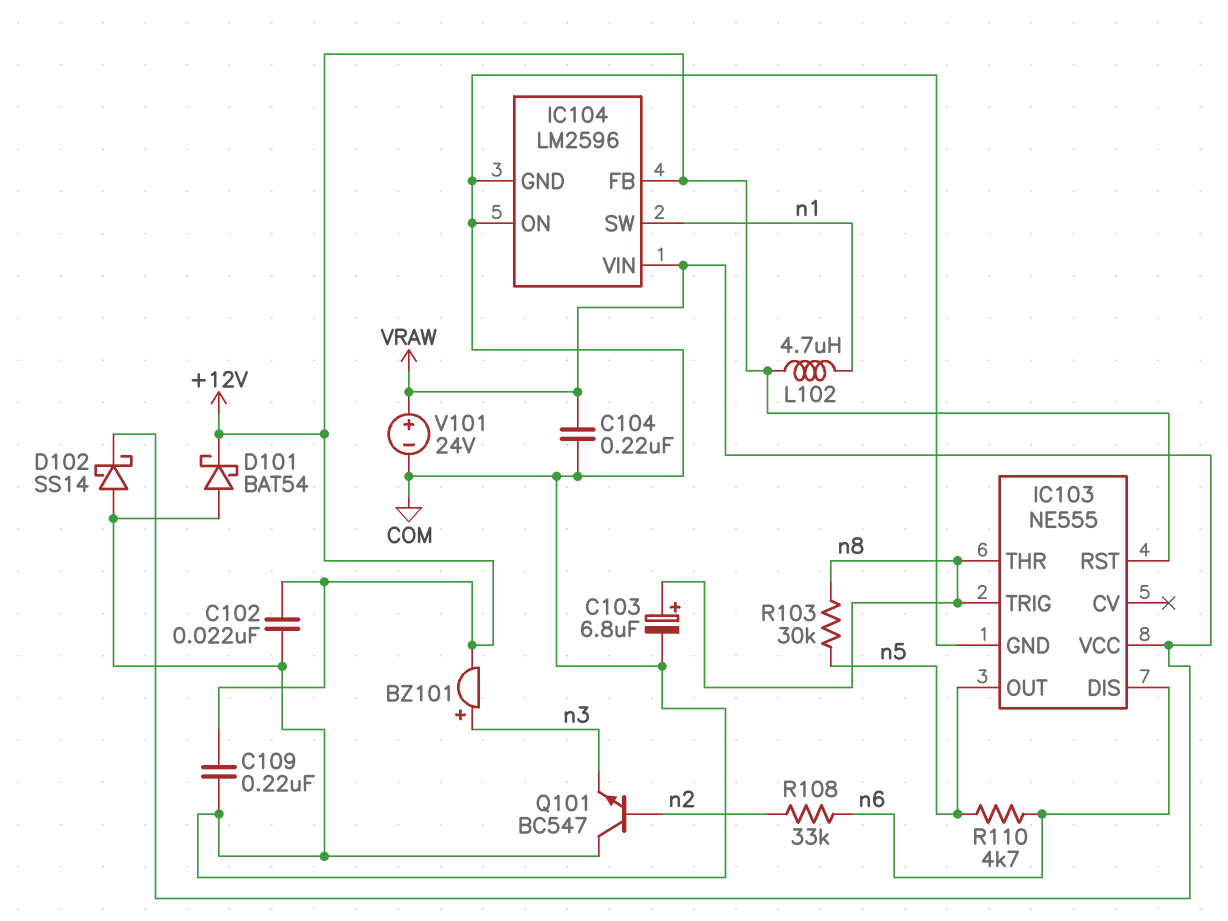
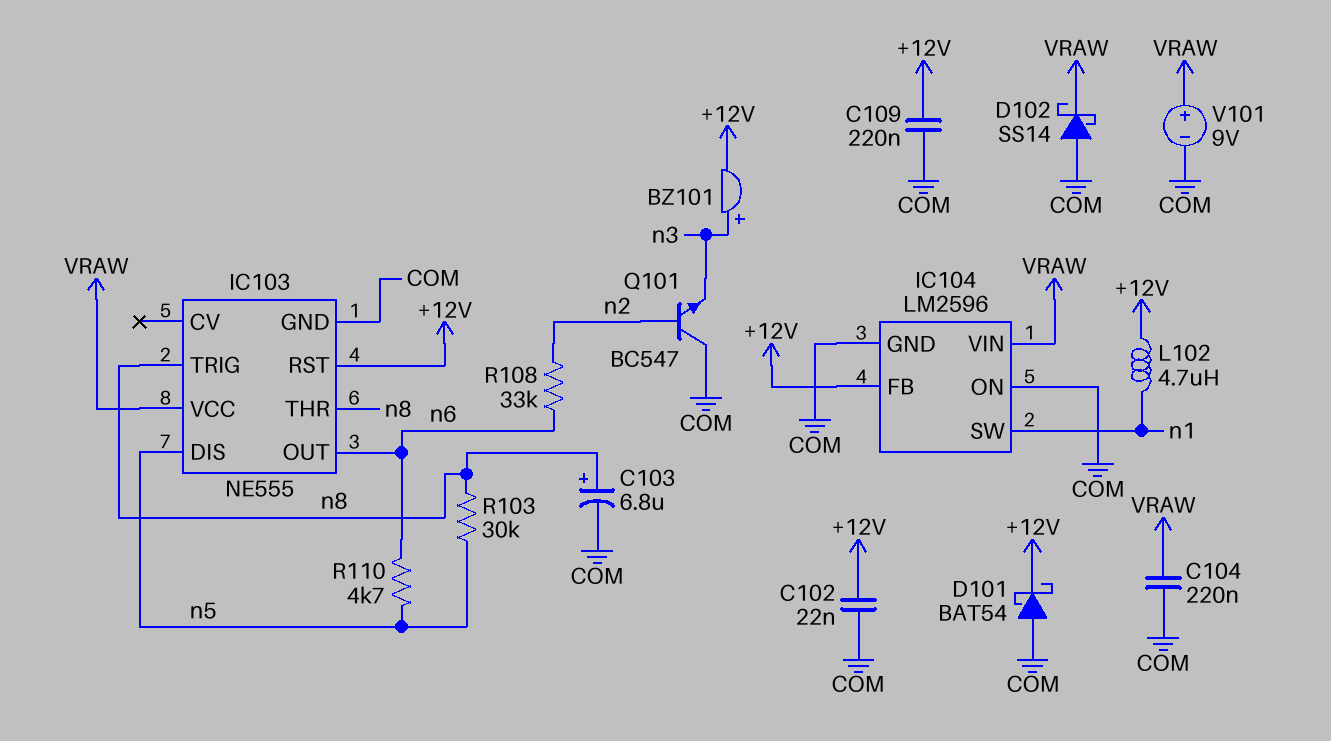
IC103 pin DIS: n6 -> n5
IC103 pin OUT: n5 -> n6
V101: 24V (plus VRAW, minus COM) -> 9V (plus VRAW, minus COM)

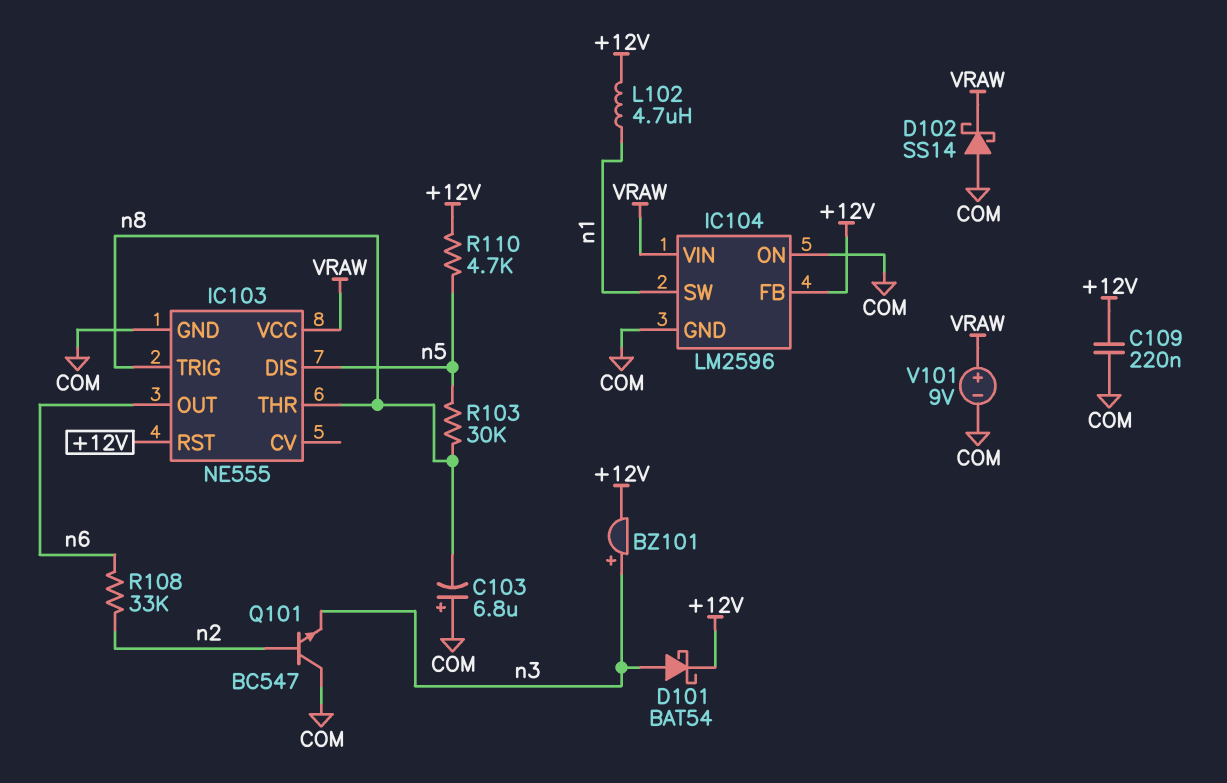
C102: 22nF (+12V, COM) -> none
C103: 6.8uF (plus n8, minus COM) -> 6.8uF (plus COM, minus n8)
C104: 220nF (COM, VRAW) -> none
D101: schottky BAT54 (A COM, K +12V) -> schottky BAT54 (A n3, K +12V)
R110: 4.7k (n5, n6) -> 4.7k (+12V, n5)

